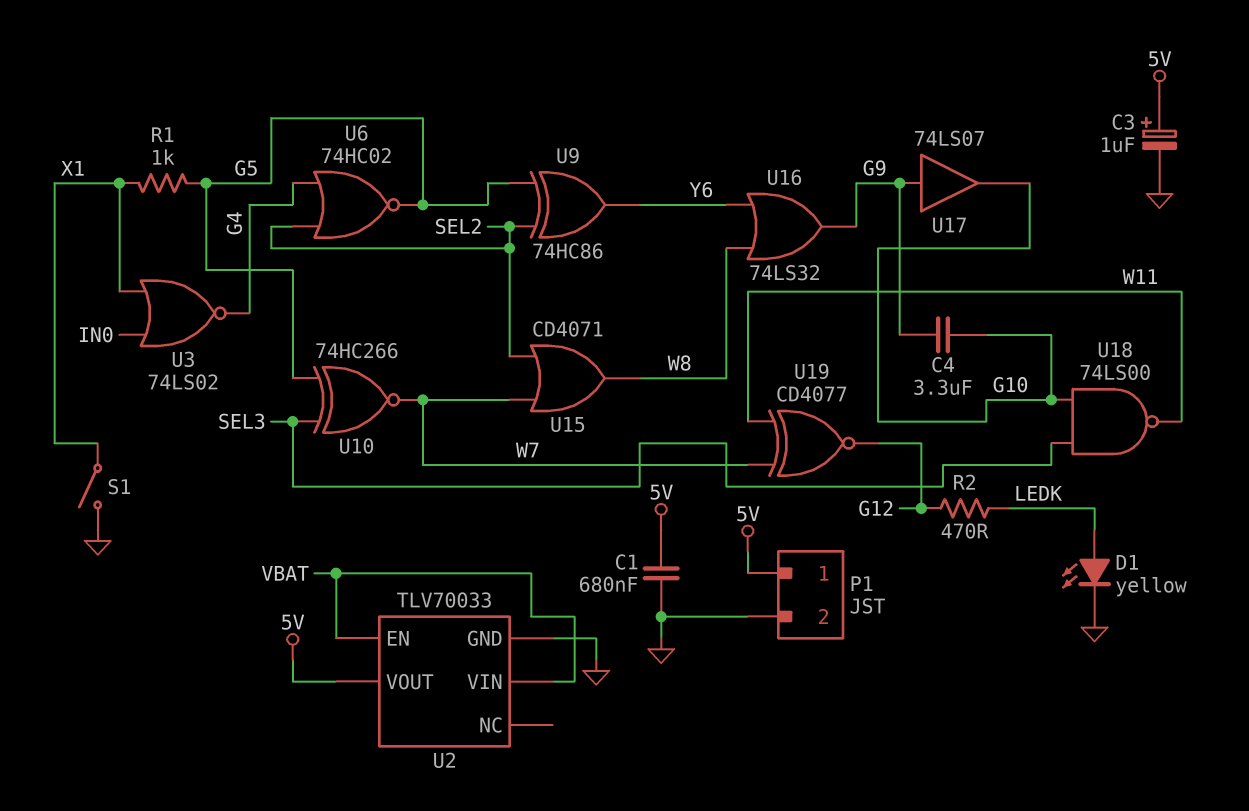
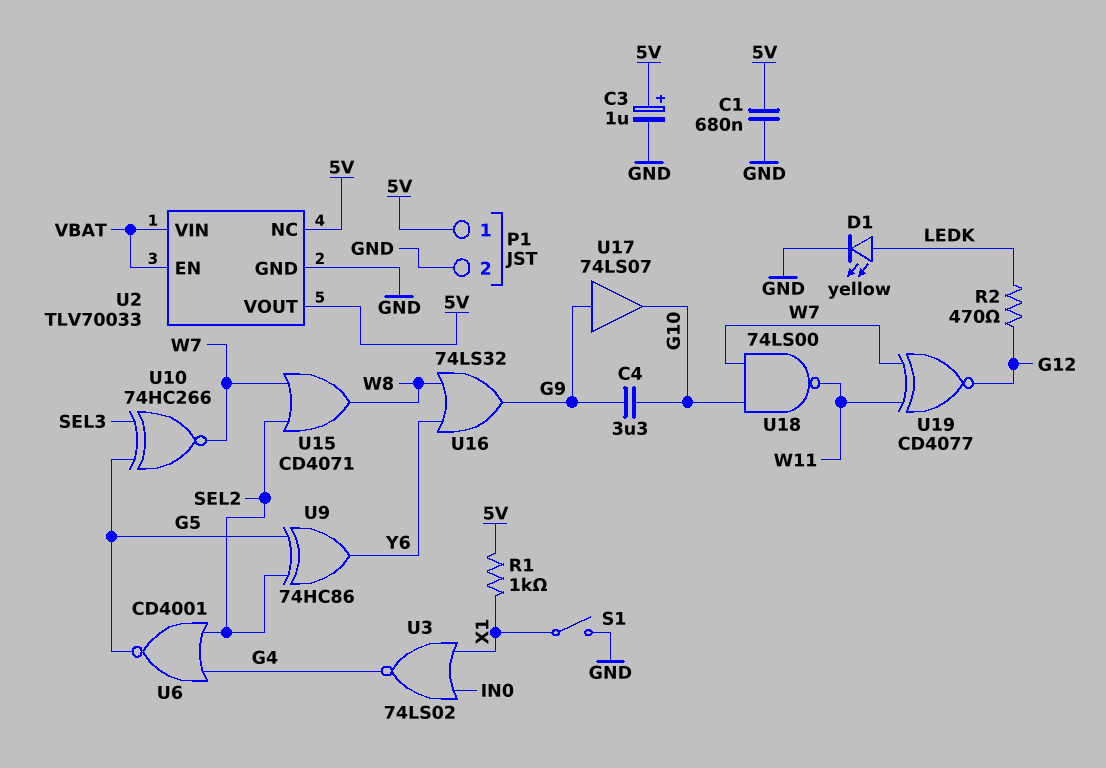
R1: 1k (G5, X1) -> 1k (5V, X1)
U2 pin NC: none -> 5V
U6: NOR 74HC02 (in G4, in SEL2, out G5) -> NOR CD4001 (in G4, in SEL2, out G5)
U18: NAND 74LS00 (in G10, in SEL3, out W11) -> NAND 74LS00 (in G10, in W7, out W11)

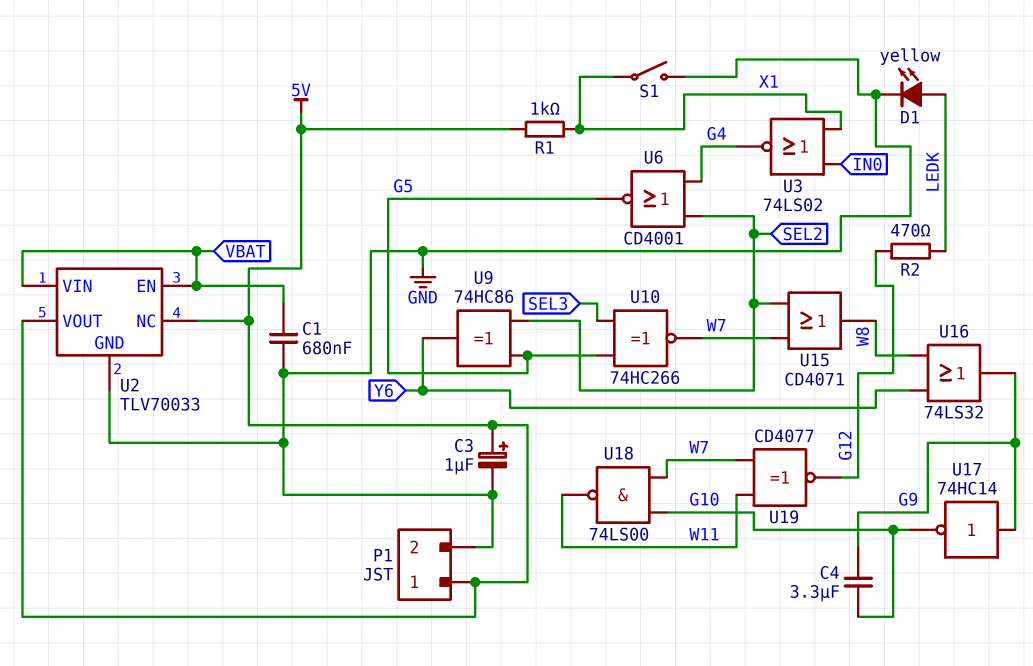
C1: 680nF (5V, GND) -> 680nF (GND, VBAT)
U17: buffer 74LS07 (in G9, out G10) -> NOT 74HC14 (in G9, out G10)

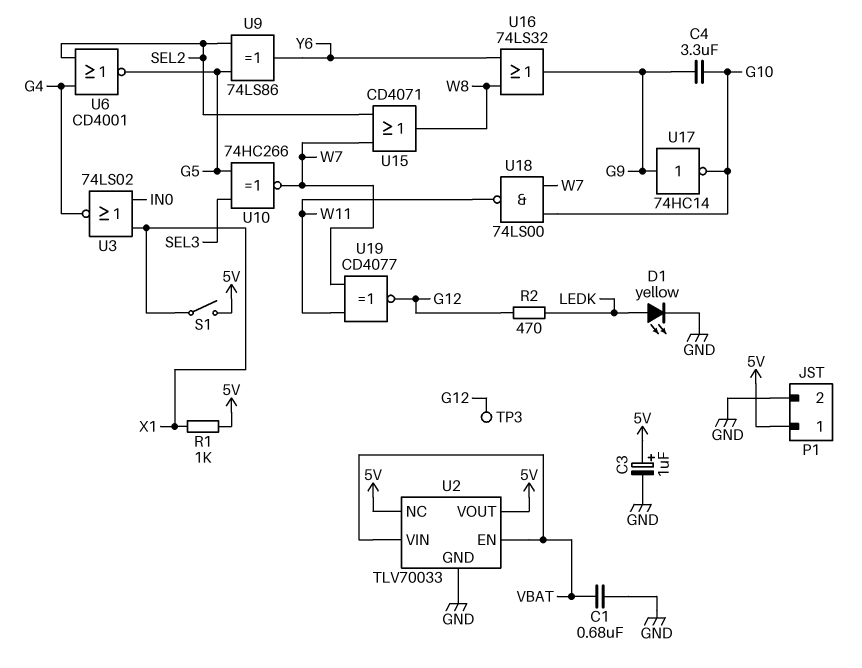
S1: switch (GND, X1) -> switch (5V, X1)
TP3: none -> test point (G12)
U9: XOR 74HC86 (in G5, in SEL2, out Y6) -> XOR 74LS86 (in G5, in SEL2, out Y6)

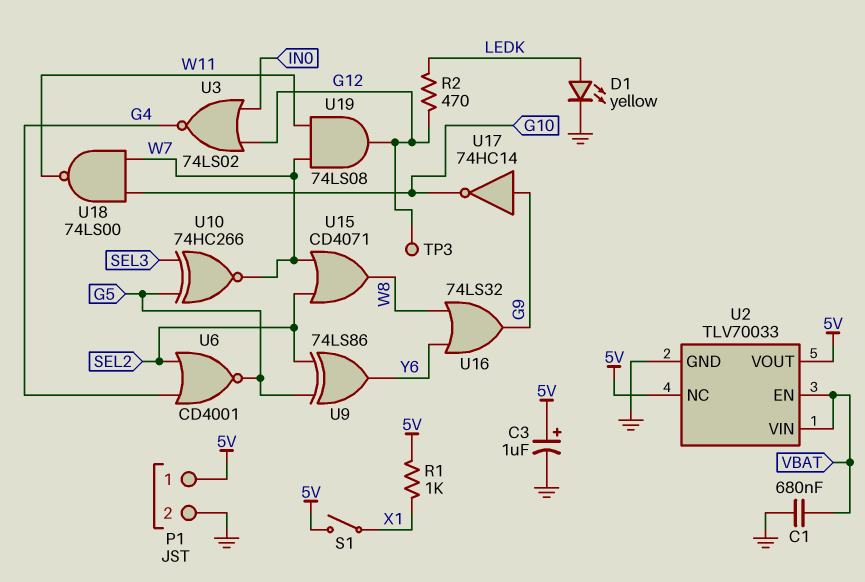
C4: 3.3uF (G9, G10) -> none
U3: NOR 74LS02 (in IN0, in X1, out G4) -> NOR 74LS02 (in G12, in IN0, out G4)
U19: XNOR CD4077 (in W7, in W11, out G12) -> AND 74LS08 (in W7, in W11, out G12)

